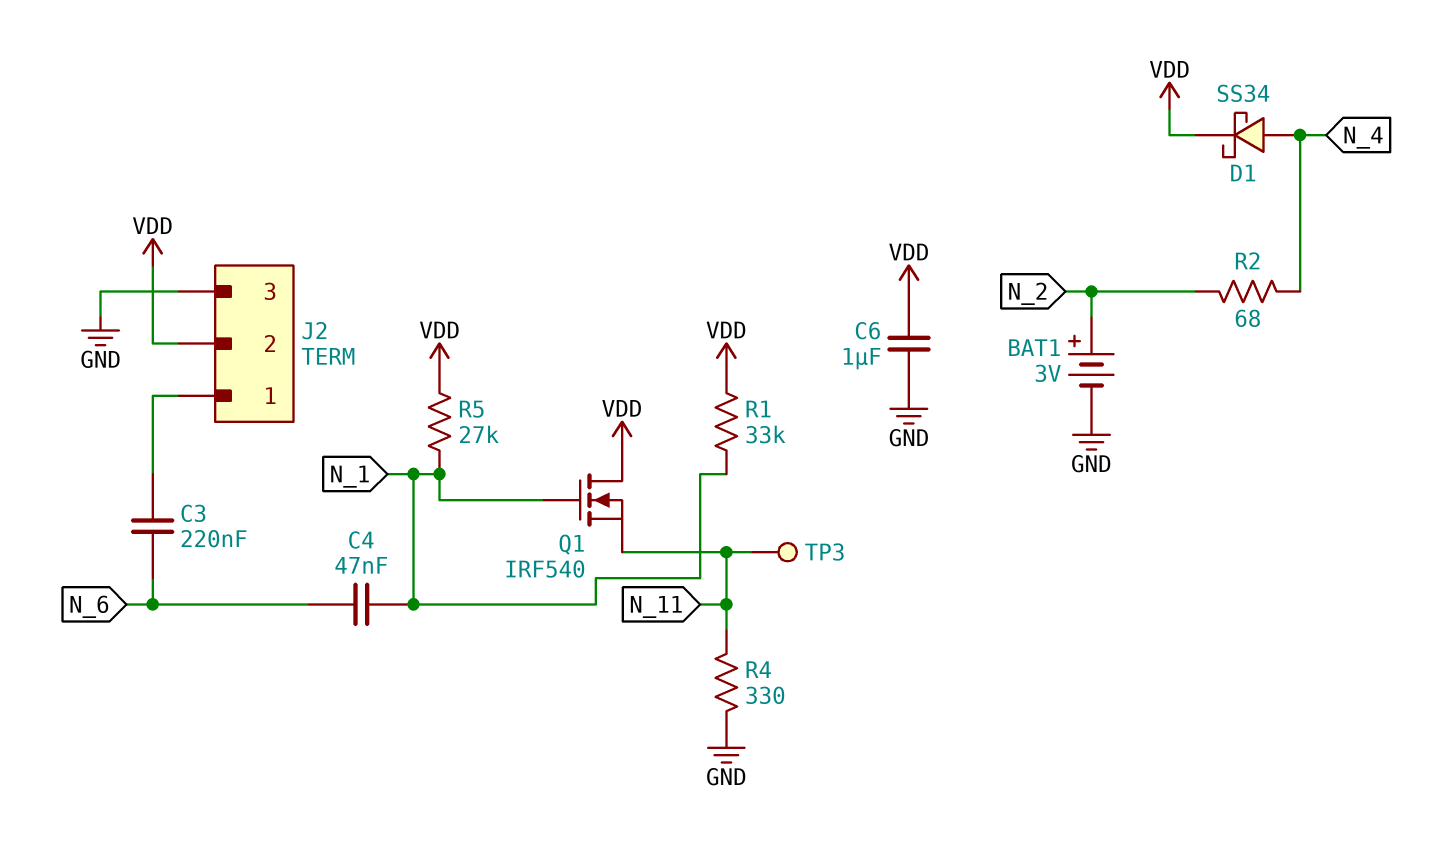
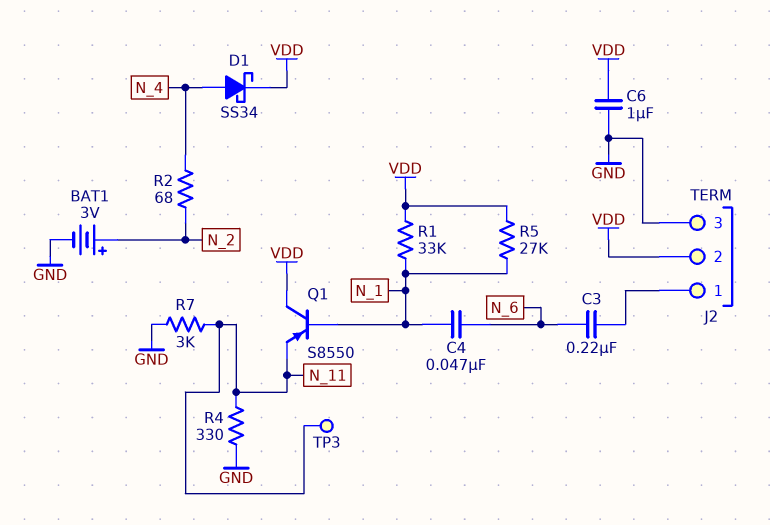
Q1: NMOS IRF540 (G N_1, D VDD, S N_11) -> PNP S8550 (B N_1, C VDD, E N_11)
R7: none -> 3k (GND, N_11)

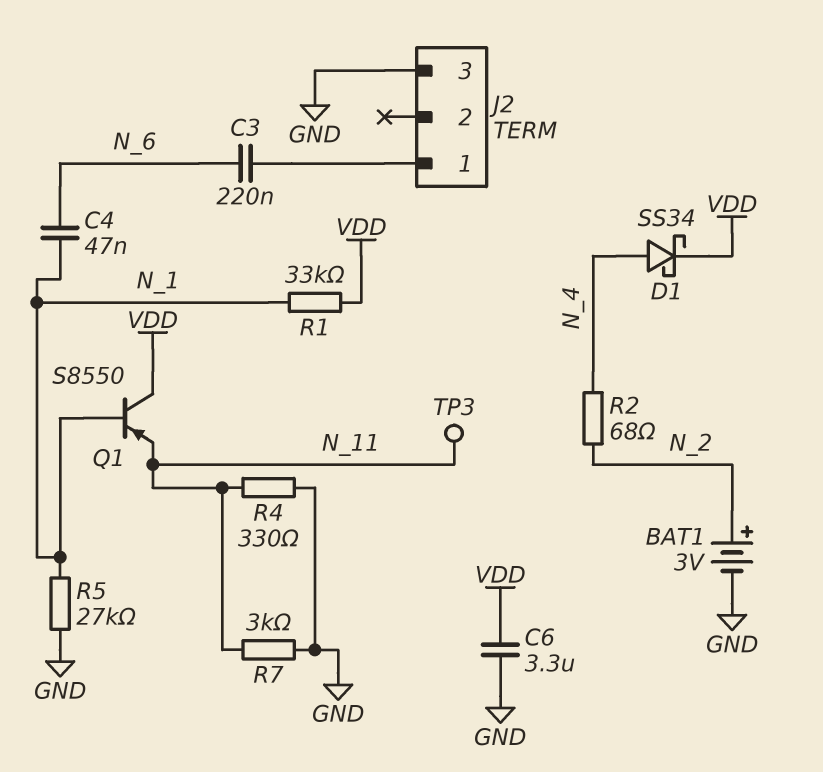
C6: 1uF (GND, VDD) -> 3.3uF (GND, VDD)
J2 pin 2: VDD -> none
R5: 27k (N_1, VDD) -> 27k (GND, N_1)

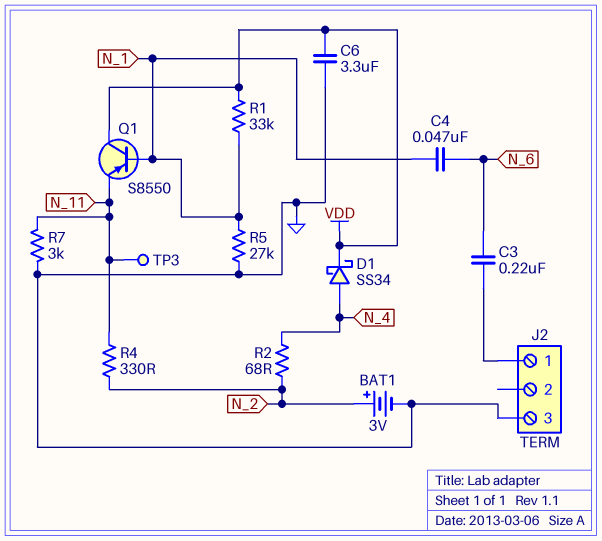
R4: 330 (GND, N_11) -> 330 (N_2, N_11)

